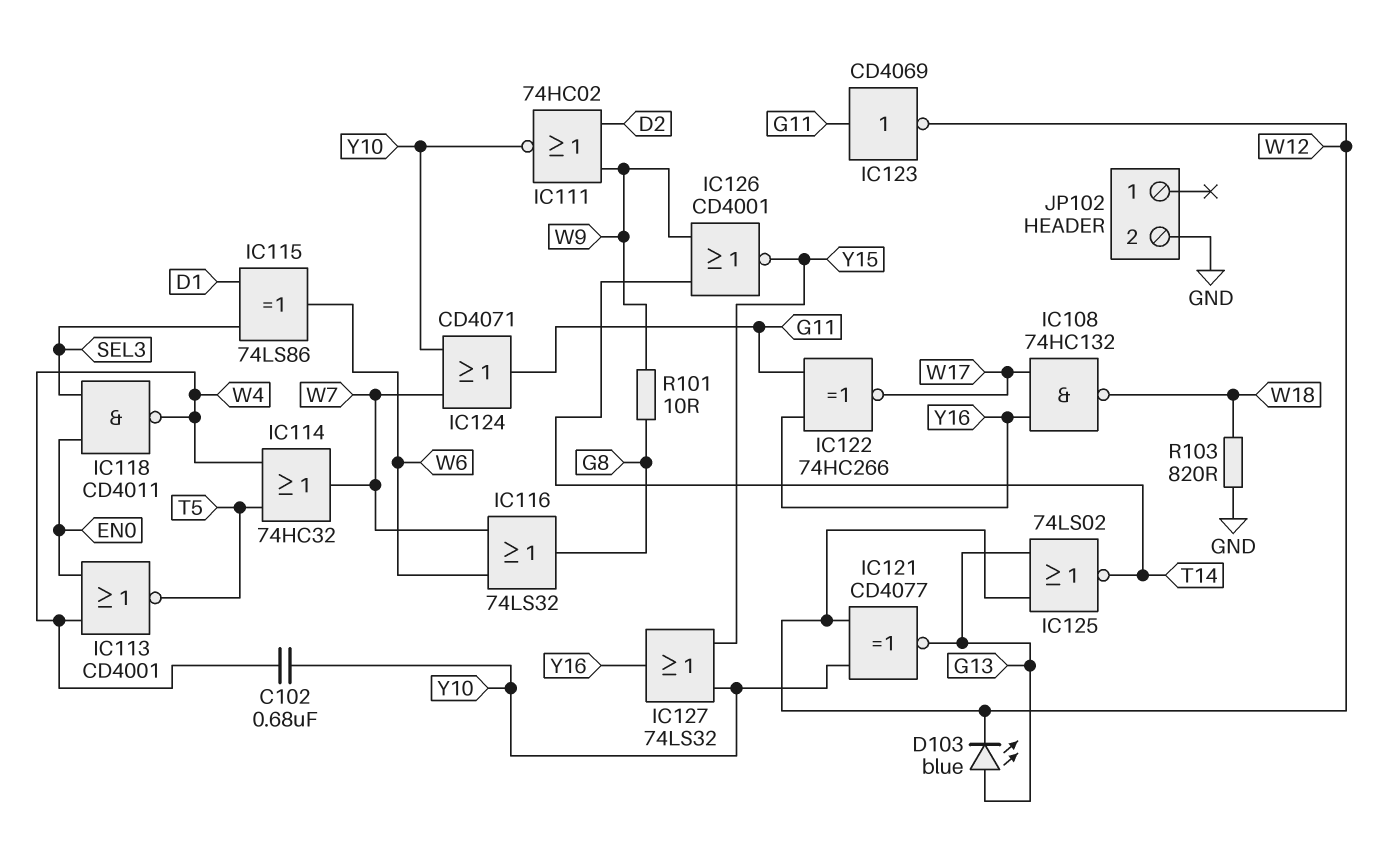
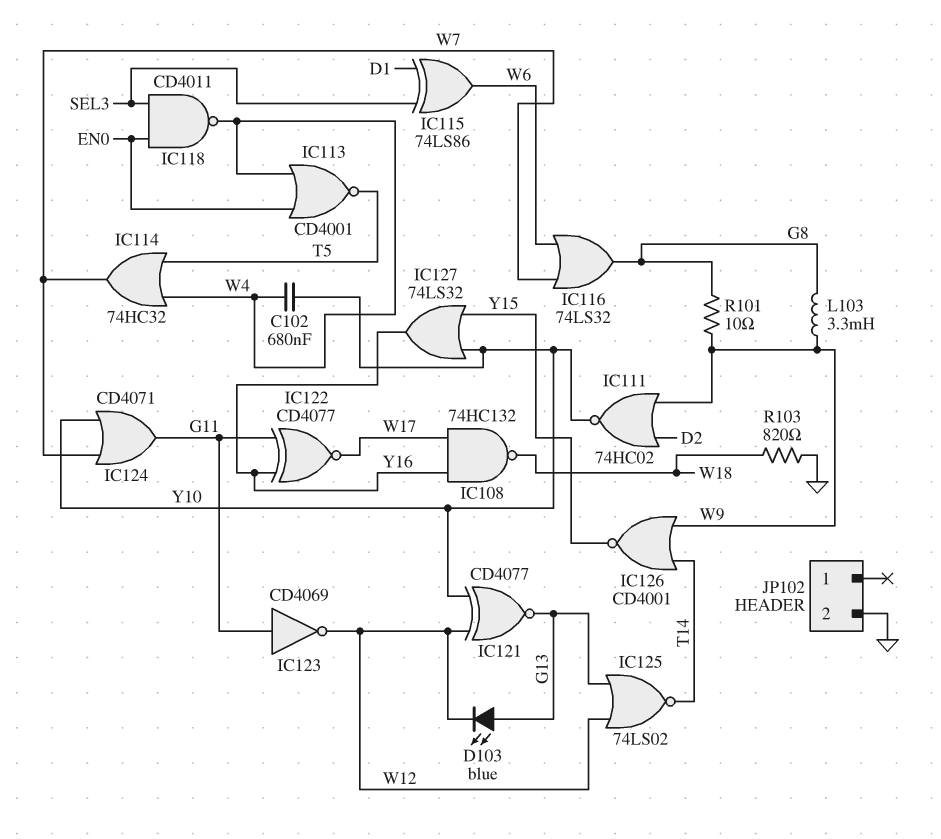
IC122: XNOR 74HC266 (in G11, in Y16, out W17) -> XNOR CD4077 (in G11, in Y16, out W17)
L103: none -> 3.3mH (G8, W9)

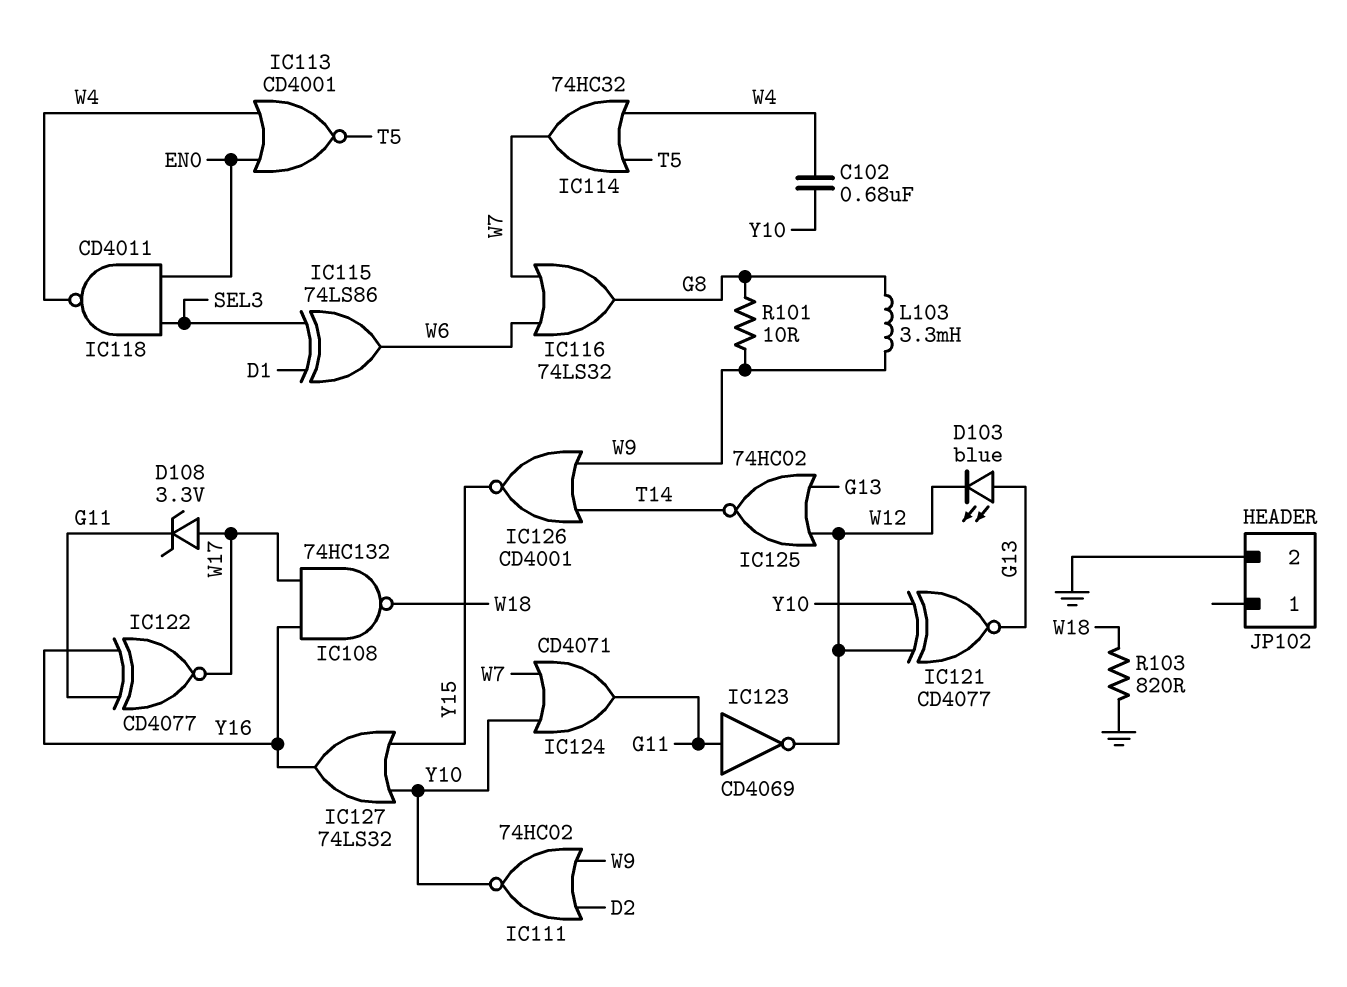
D108: none -> zener 3.3V (A W17, K G11)
IC125: NOR 74LS02 (in G13, in W12, out T14) -> NOR 74HC02 (in G13, in W12, out T14)

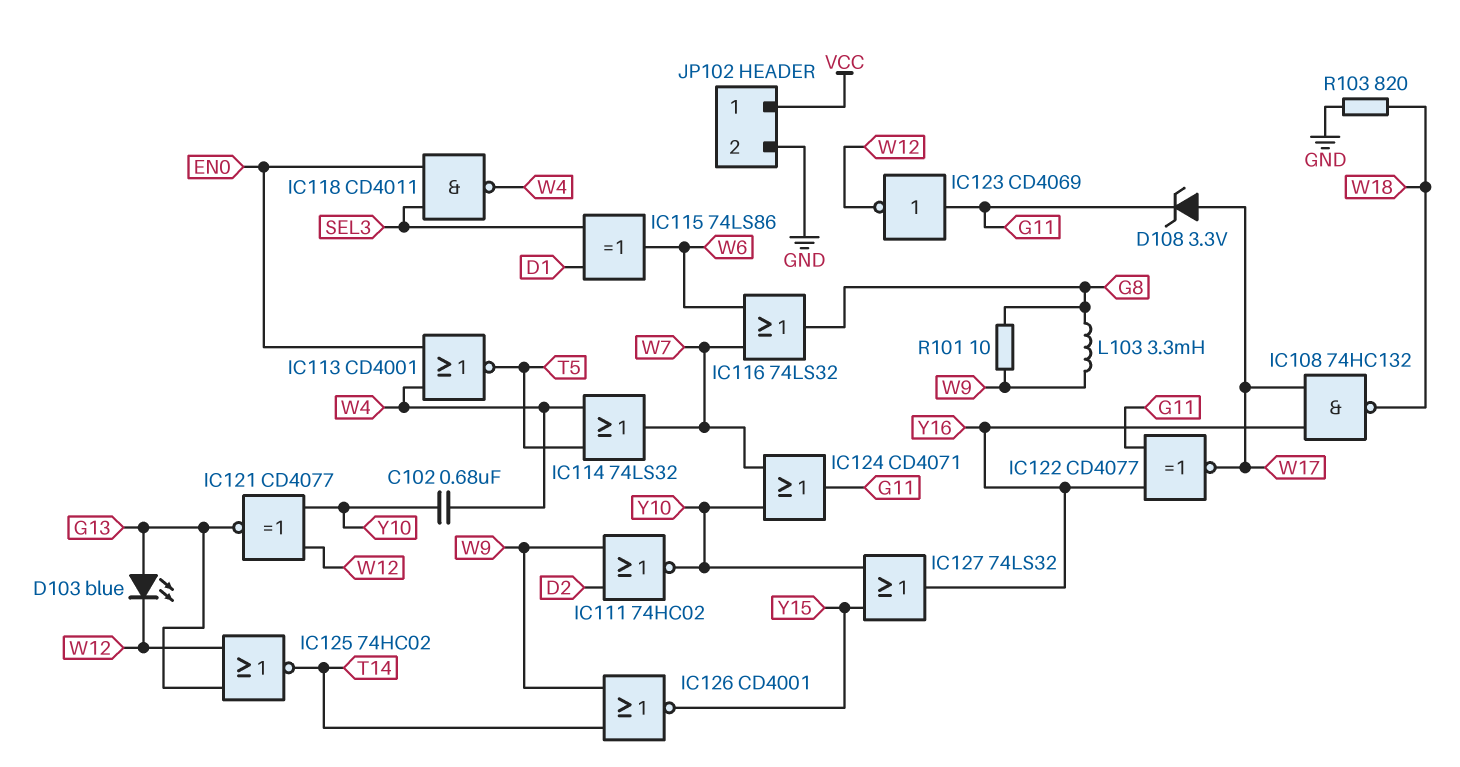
IC114: OR 74HC32 (in T5, in W4, out W7) -> OR 74LS32 (in T5, in W4, out W7)
JP102 pin 1: none -> VCC

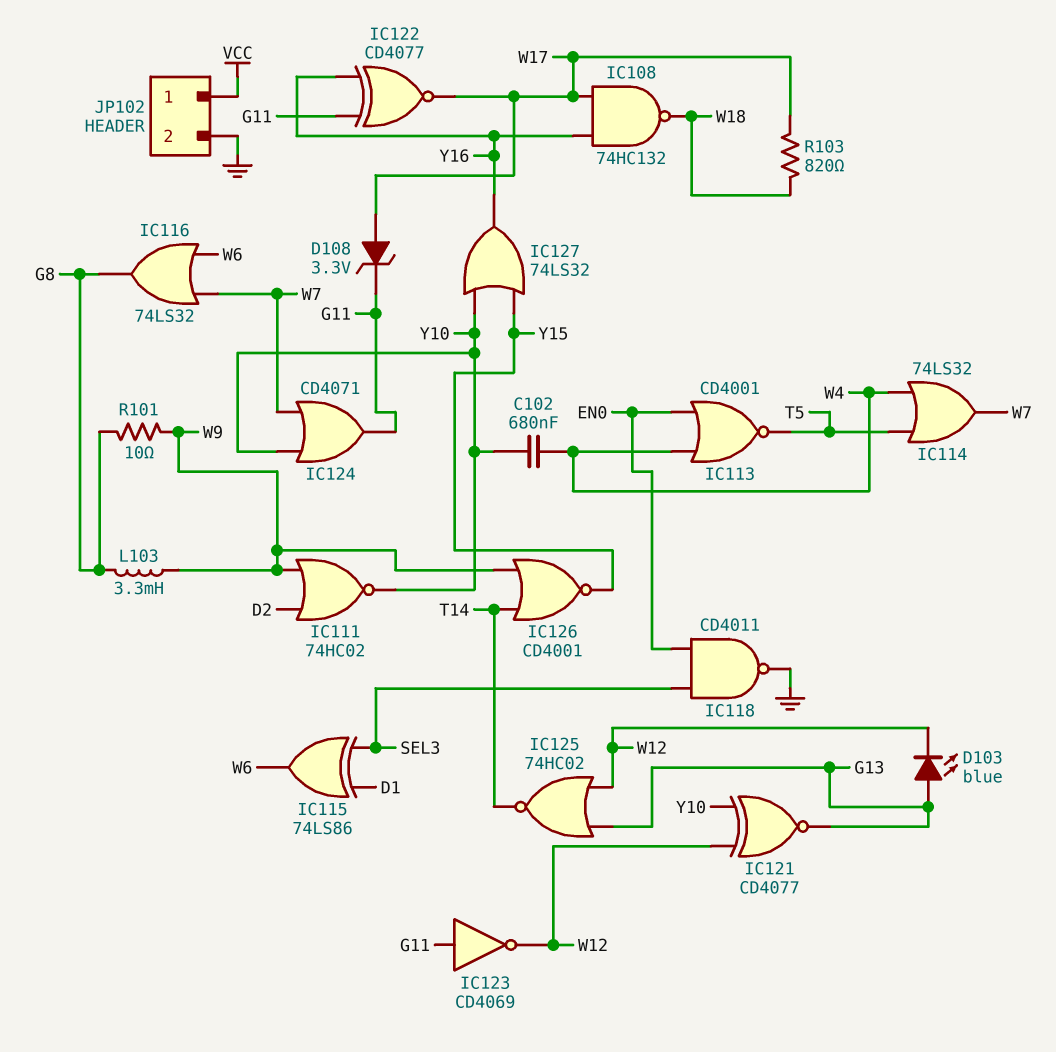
IC118: NAND CD4011 (in EN0, in SEL3, out W4) -> NAND CD4011 (in EN0, in SEL3, out GND)
R103: 820 (GND, W18) -> 820 (W17, W18)

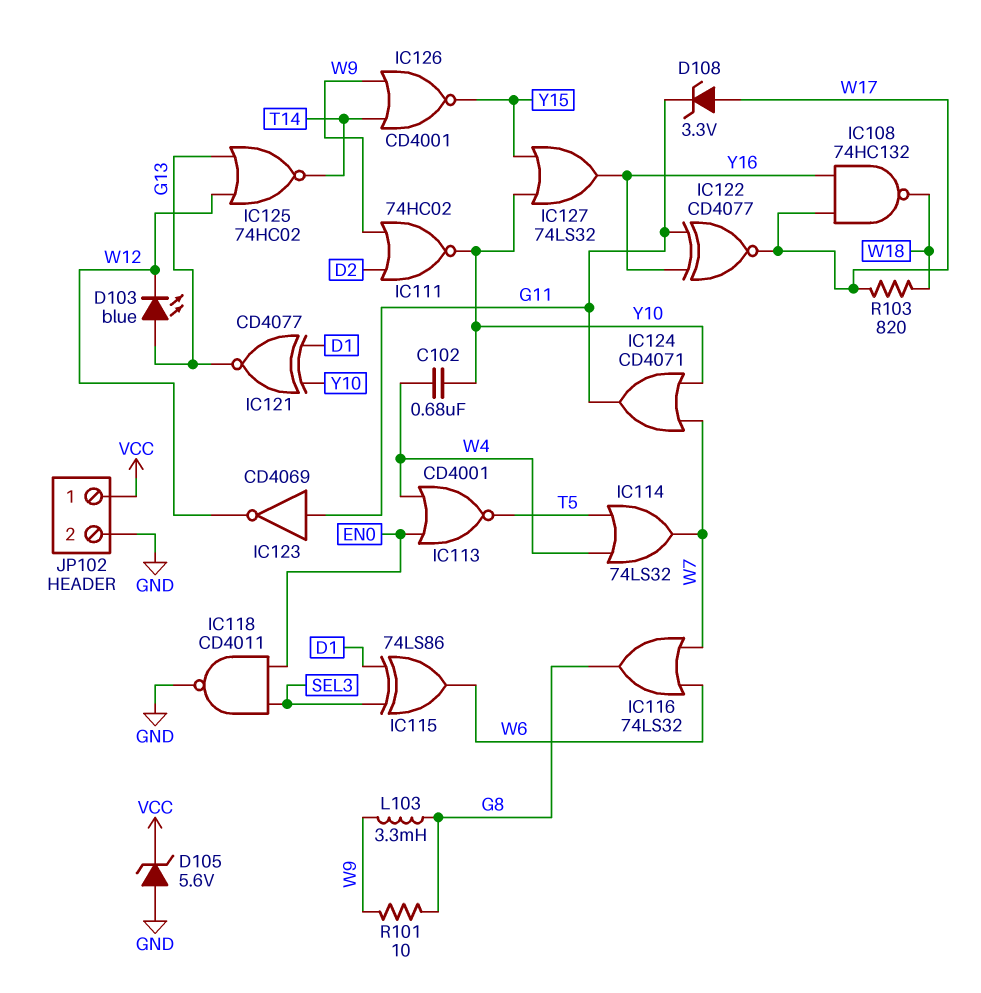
D105: none -> zener 5.6V (A GND, K VCC)
IC121: XNOR CD4077 (in W12, in Y10, out G13) -> XNOR CD4077 (in D1, in Y10, out G13)

